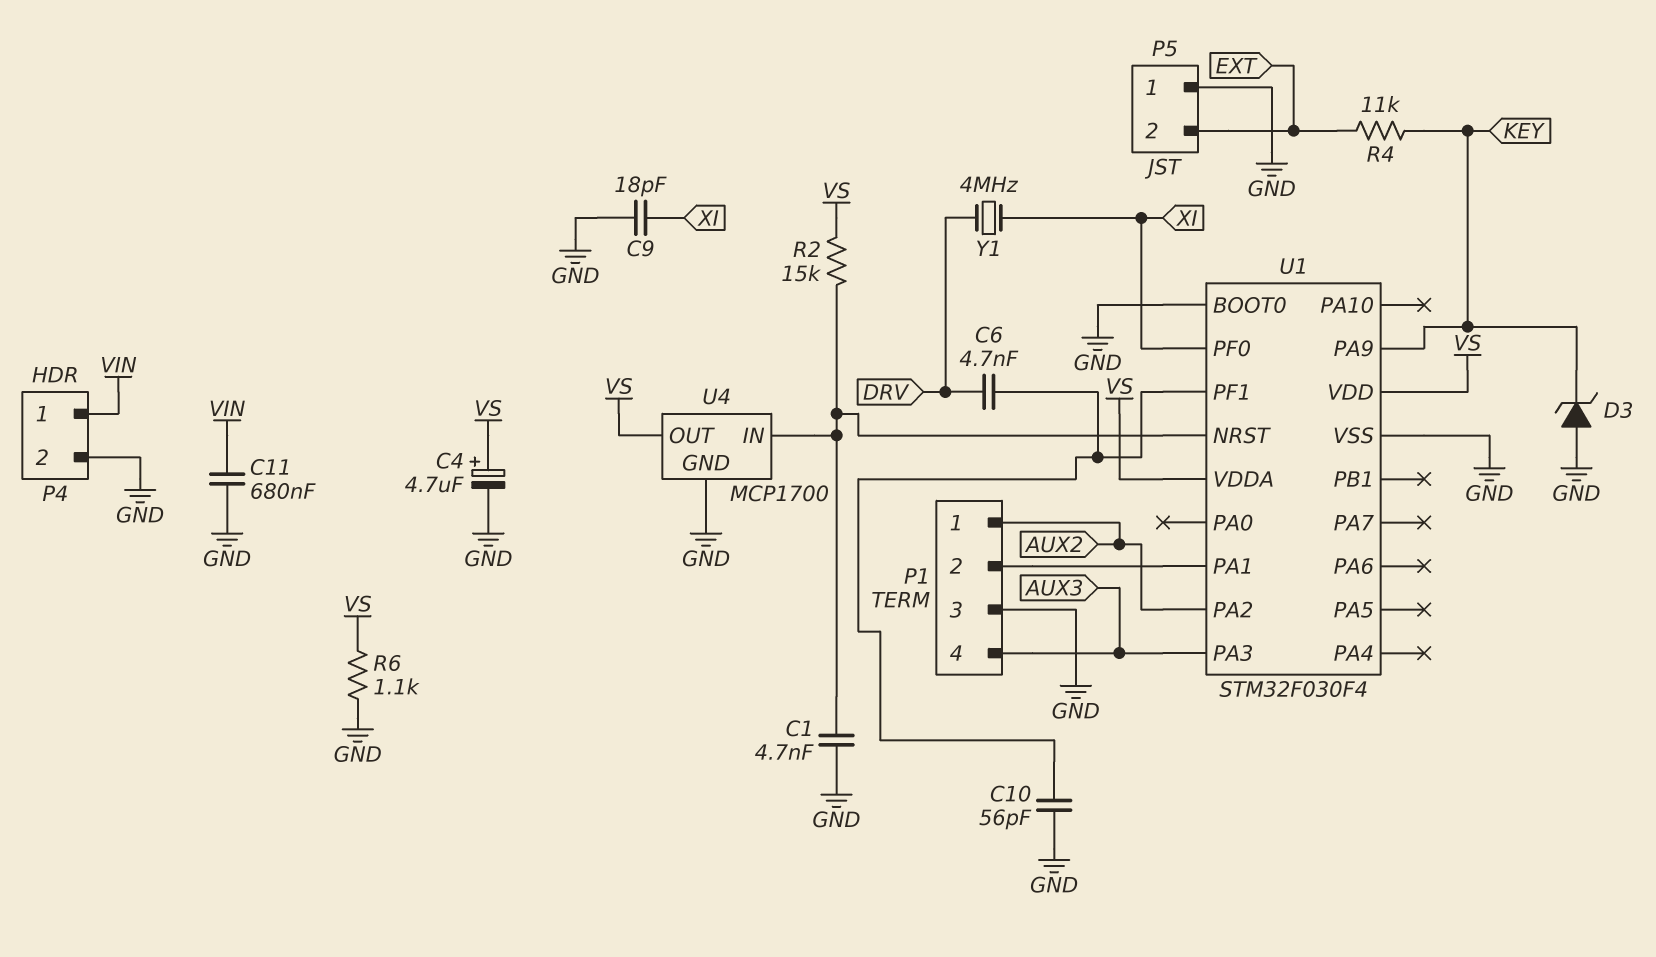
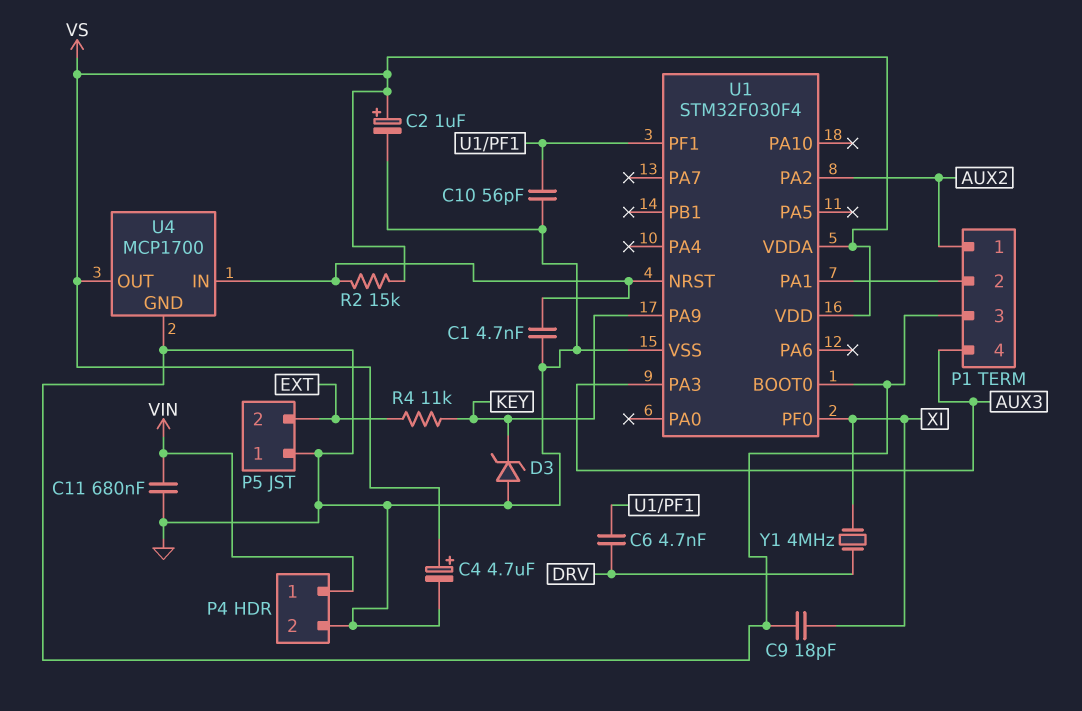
C2: none -> 1uF (plus VS, minus GND)
R6: 1.1k (GND, VS) -> none

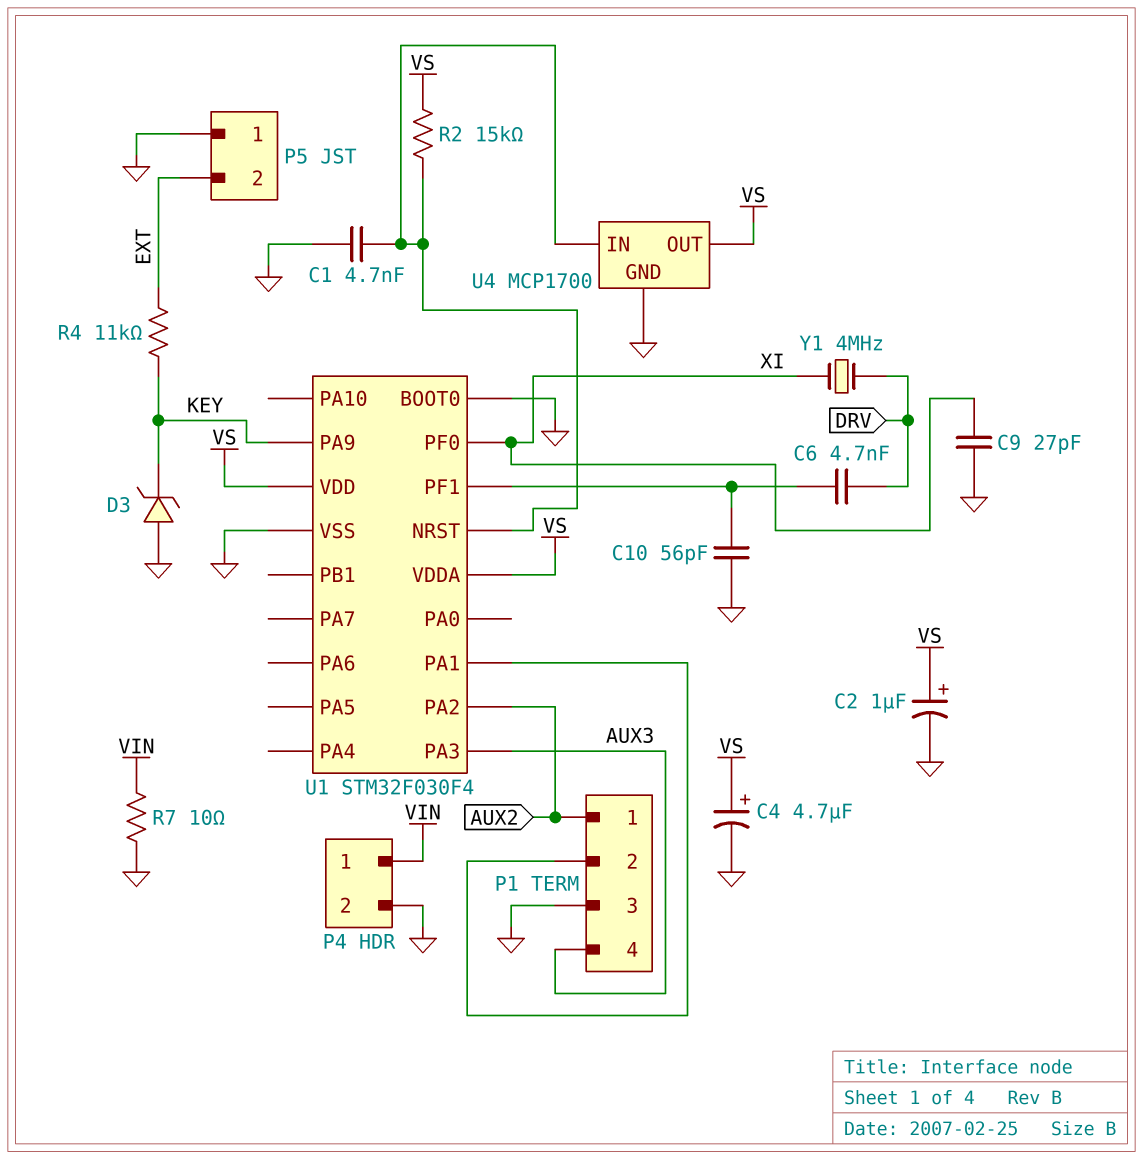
C9: 18pF (GND, XI) -> 27pF (GND, XI)
C11: 680nF (GND, VIN) -> none
R7: none -> 10 (GND, VIN)

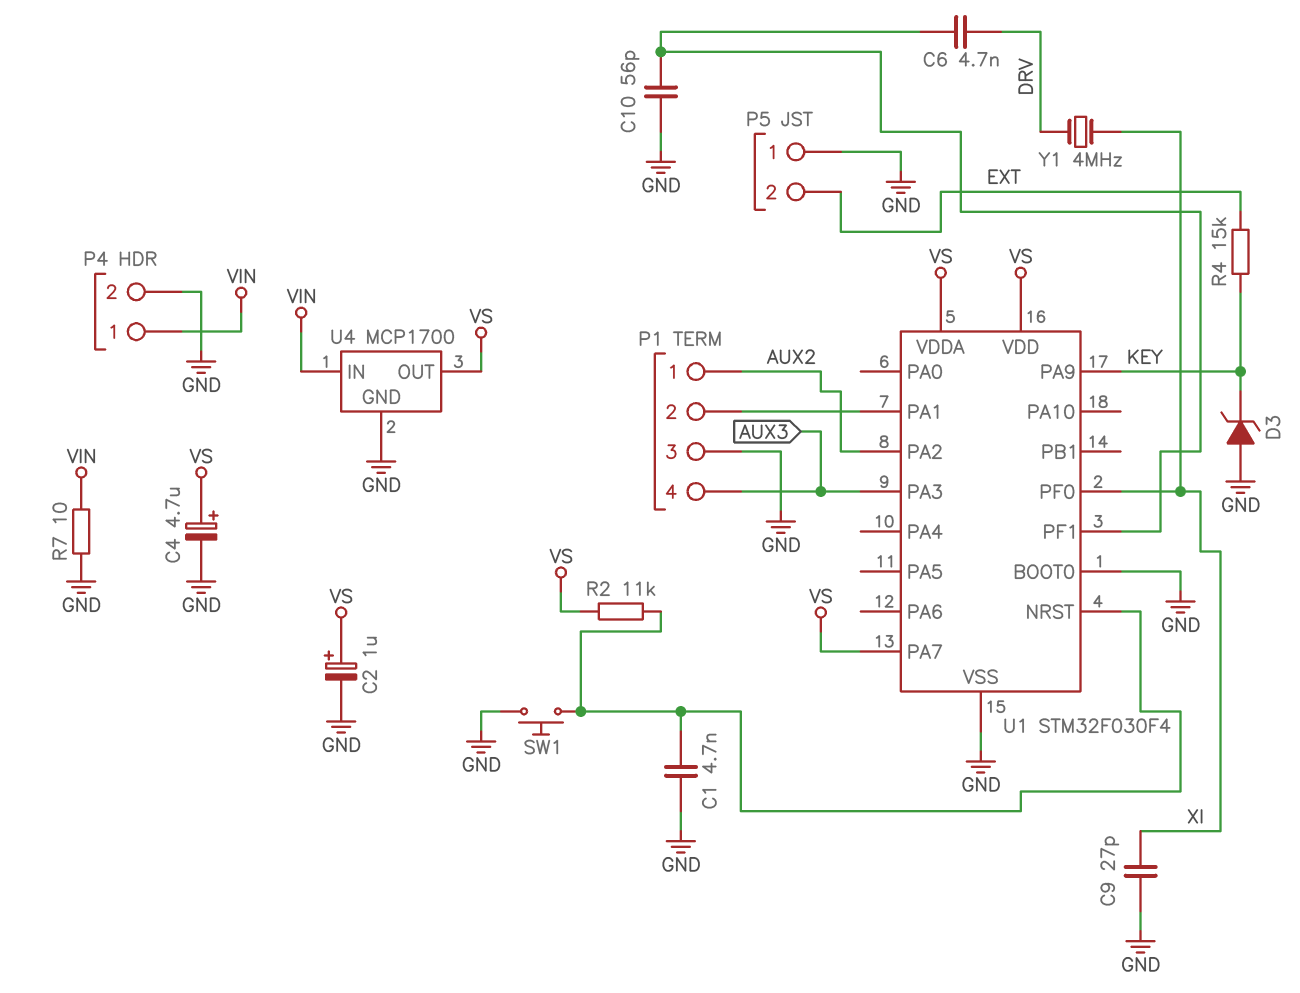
R2: 15k (U1/NRST, VS) -> 11k (U1/NRST, VS)
R4: 11k (EXT, KEY) -> 15k (EXT, KEY)
SW1: none -> button (GND, U1/NRST)
U1 pin PA7: none -> VS
U4 pin IN: U1/NRST -> VIN

